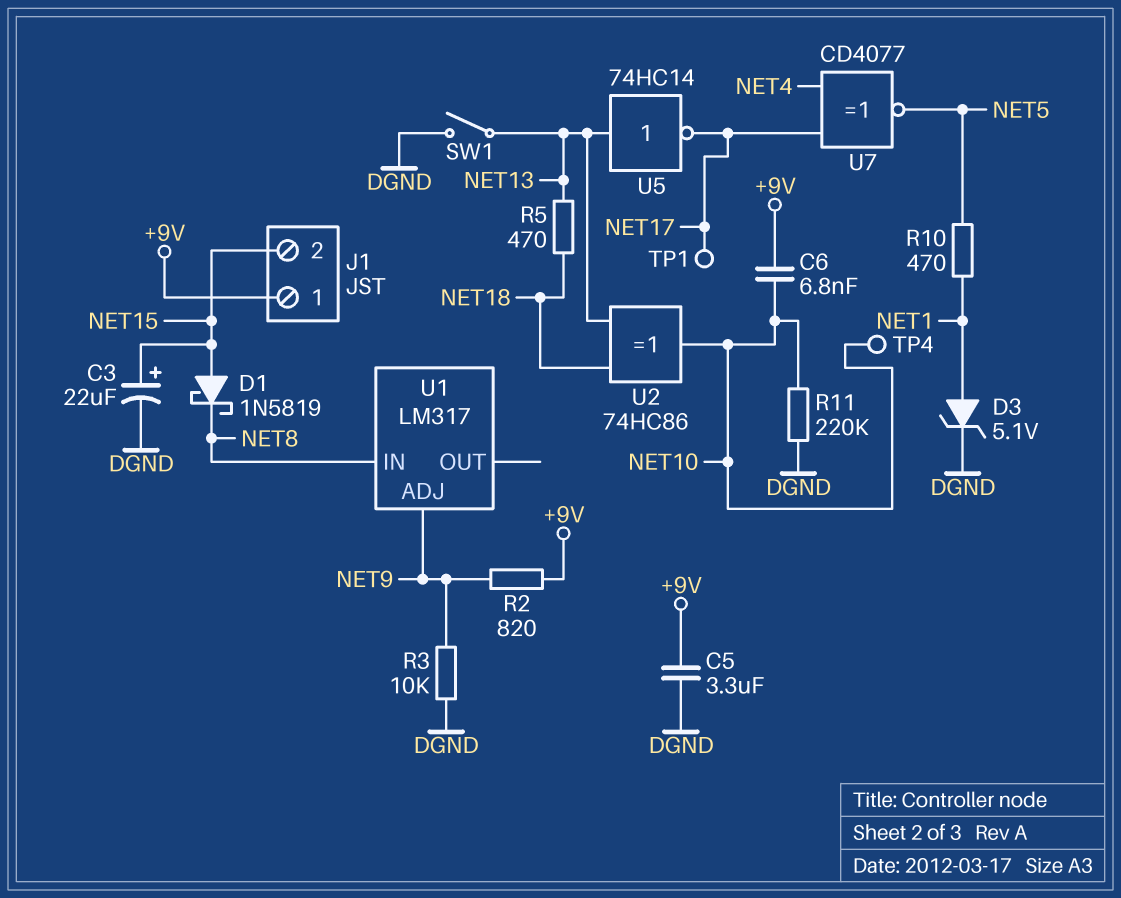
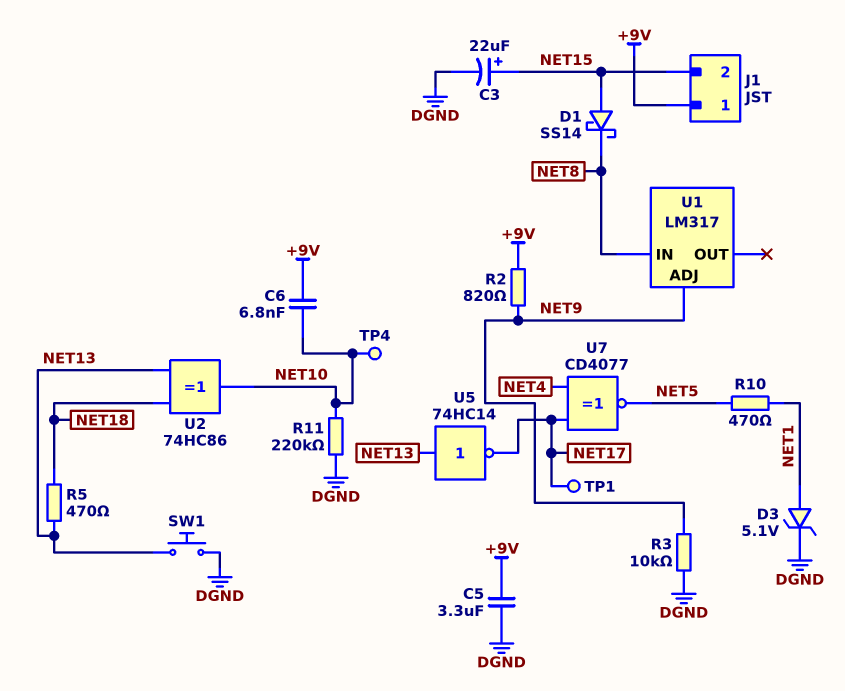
D1: schottky 1N5819 (A NET15, K NET8) -> schottky SS14 (A NET15, K NET8)
SW1: switch (DGND, NET13) -> button (DGND, NET13)

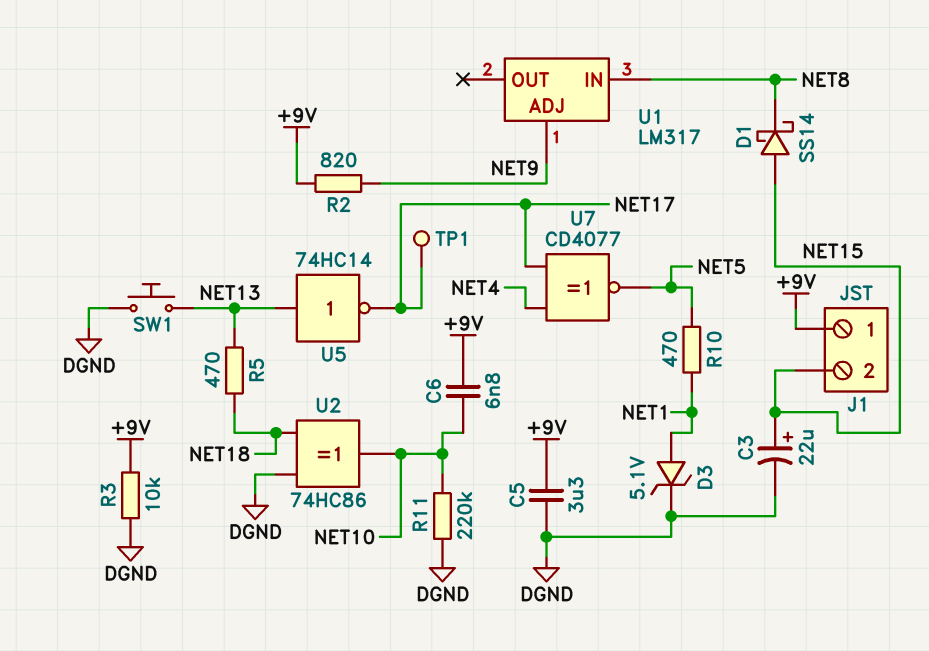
R3: 10k (DGND, NET9) -> 10k (+9V, DGND)
TP4: test point (NET10) -> none
U2: XOR 74HC86 (in NET13, in NET18, out NET10) -> XOR 74HC86 (in DGND, in NET18, out NET10)

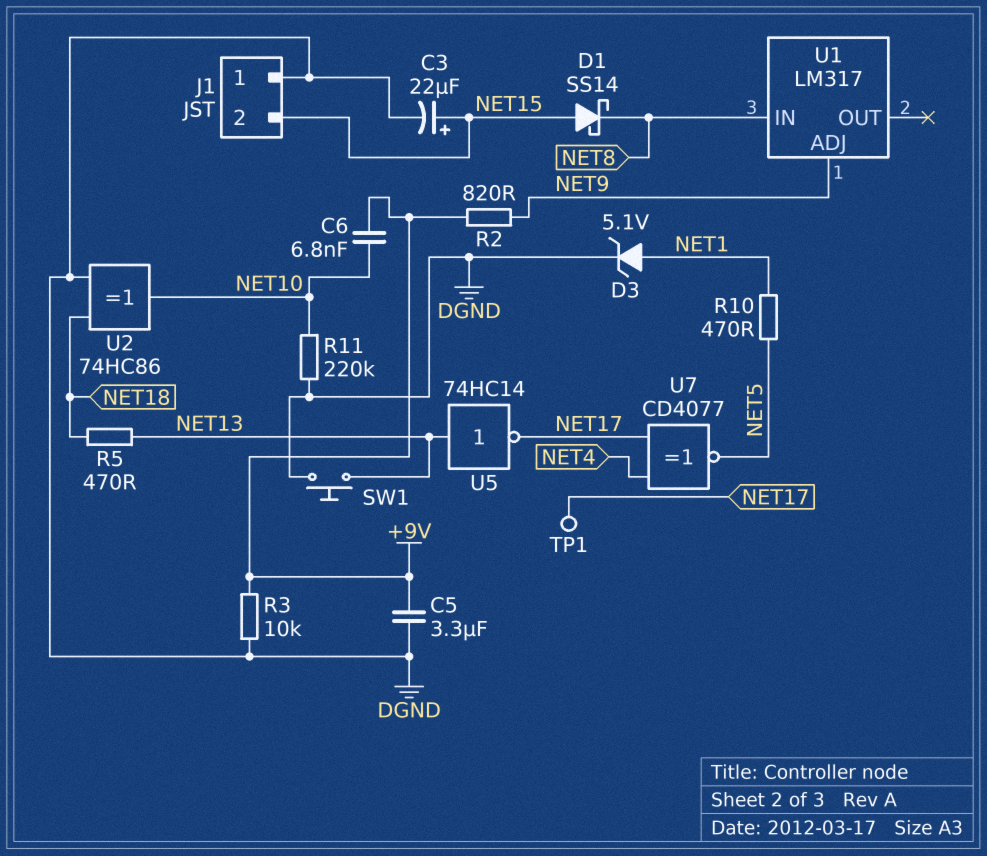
J1 pin 1: +9V -> DGND

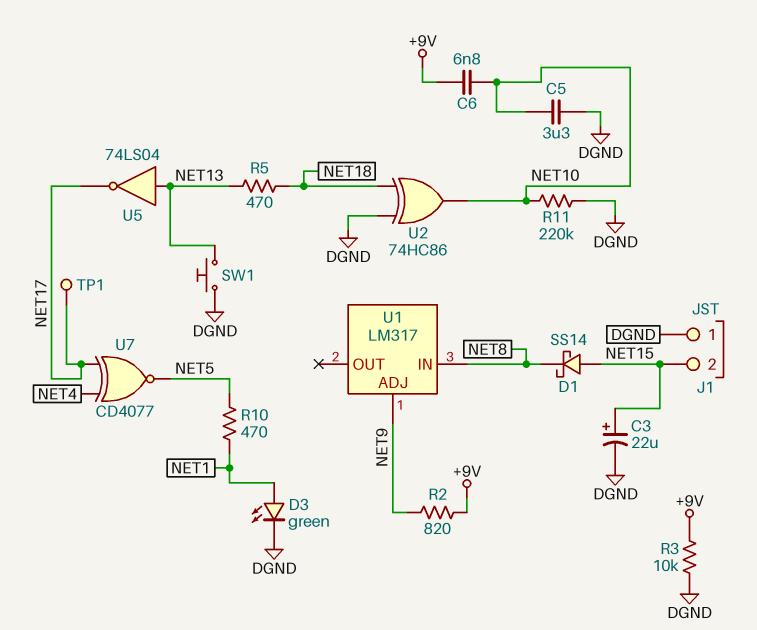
C5: 3.3uF (+9V, DGND) -> 3.3uF (DGND, NET10)
D3: zener 5.1V (A NET1, K DGND) -> LED green (A NET1, K DGND)
U5: NOT 74HC14 (in NET13, out NET17) -> NOT 74LS04 (in NET13, out NET17)

